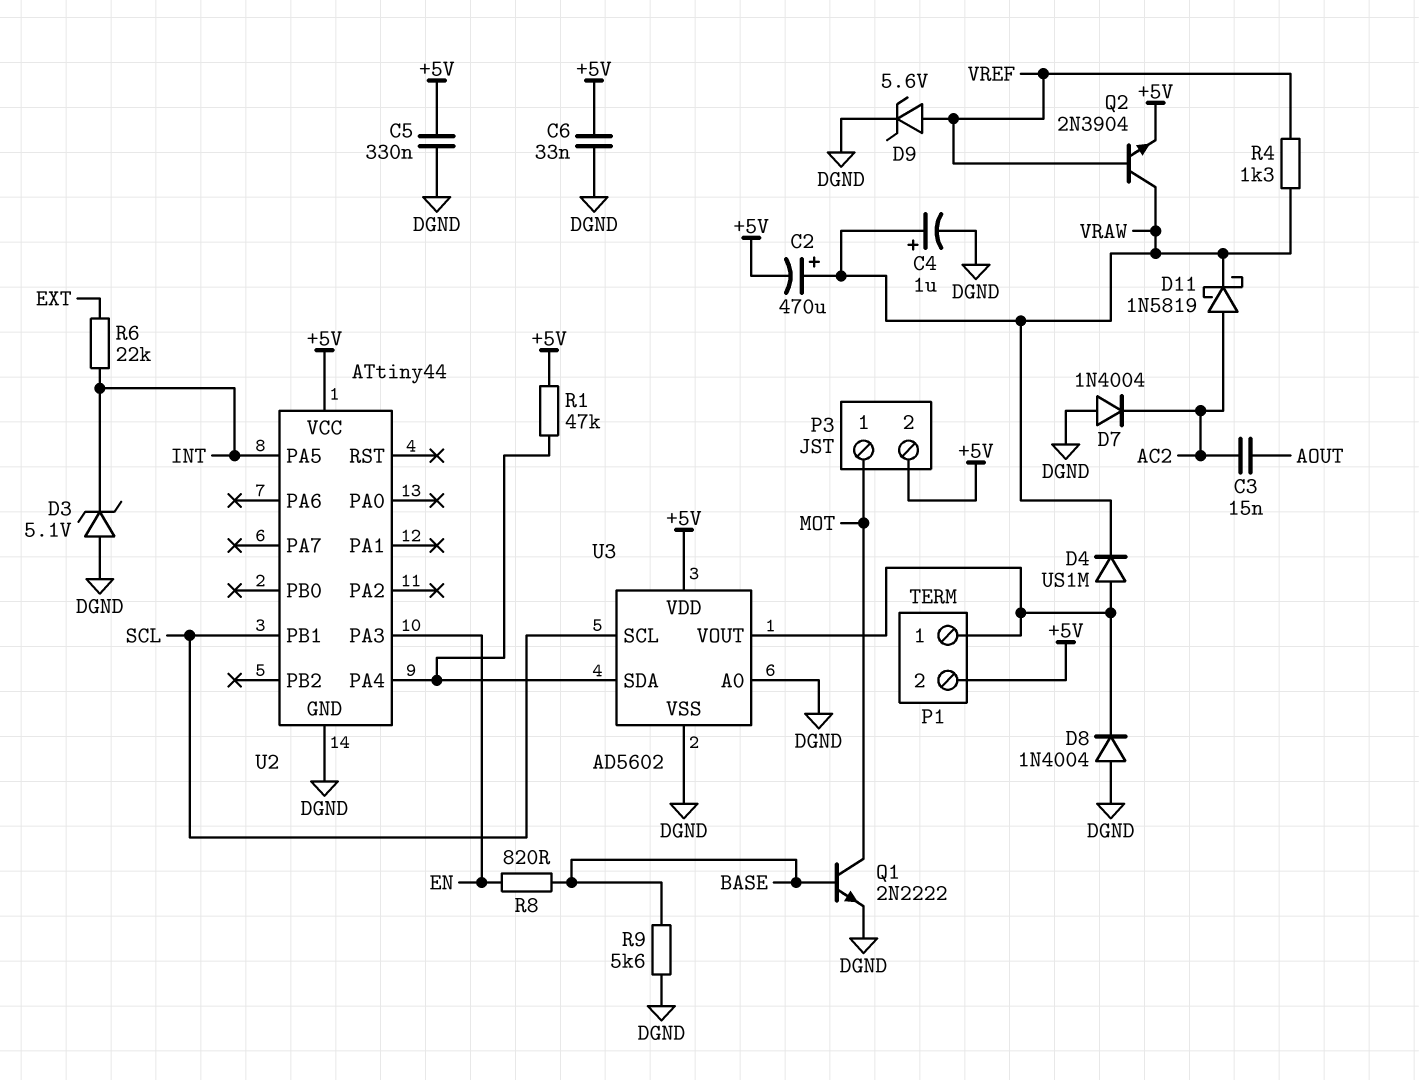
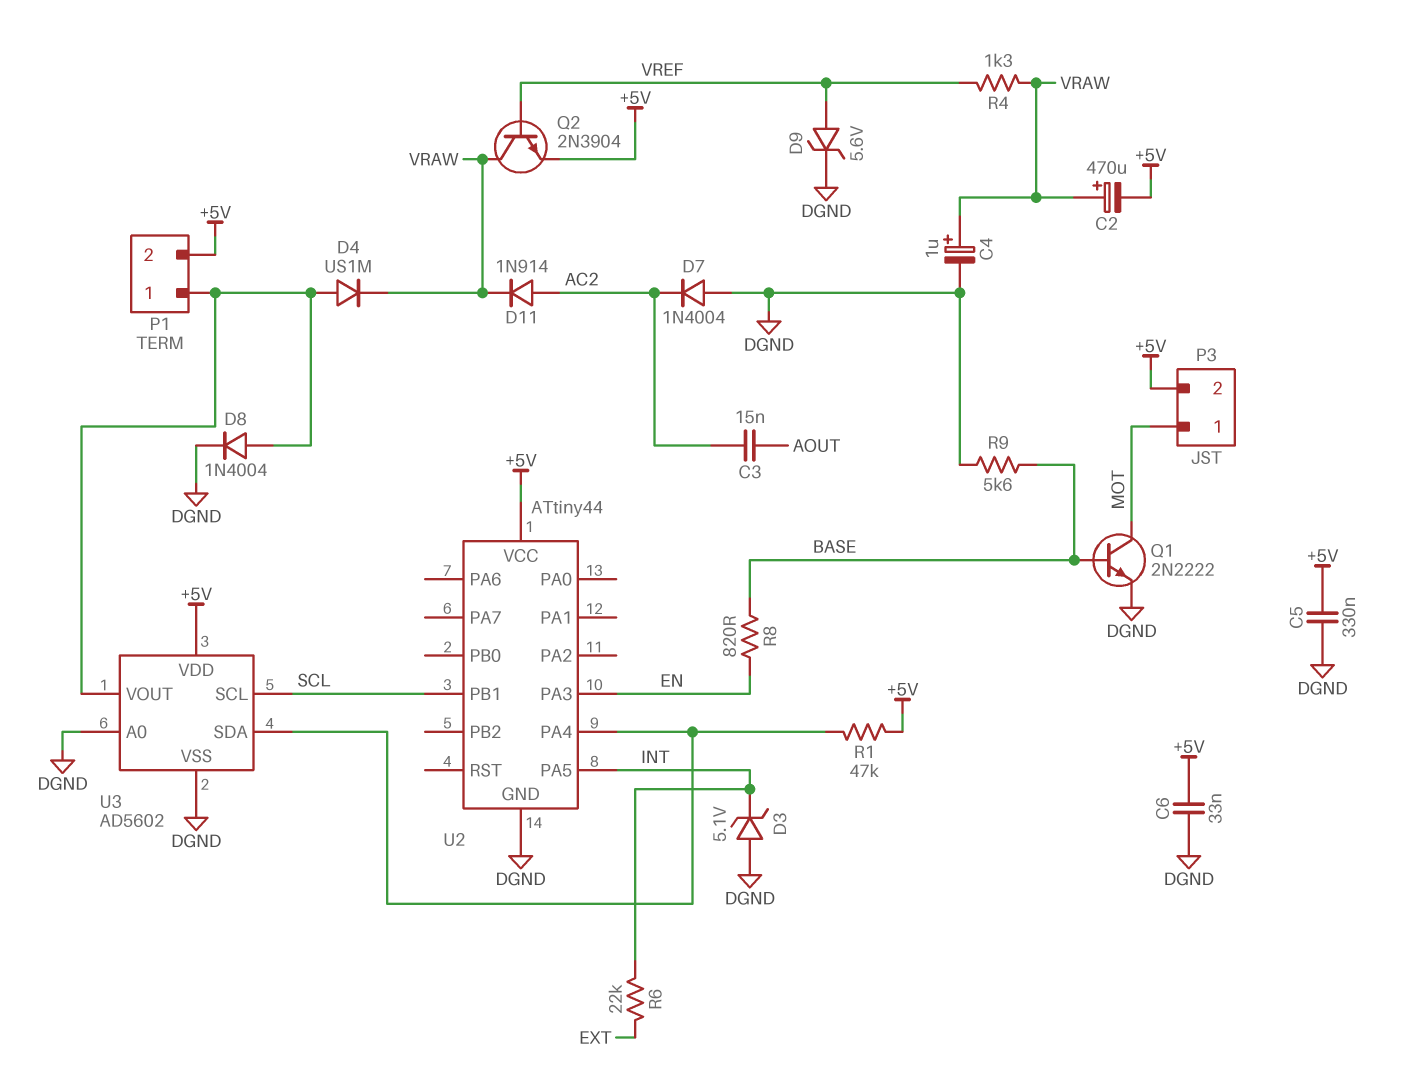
D8: diode 1N4004 (A DGND, K P1/1) -> diode 1N4004 (A P1/1, K DGND)
D11: schottky 1N5819 (A AC2, K VRAW) -> diode 1N914 (A AC2, K VRAW)

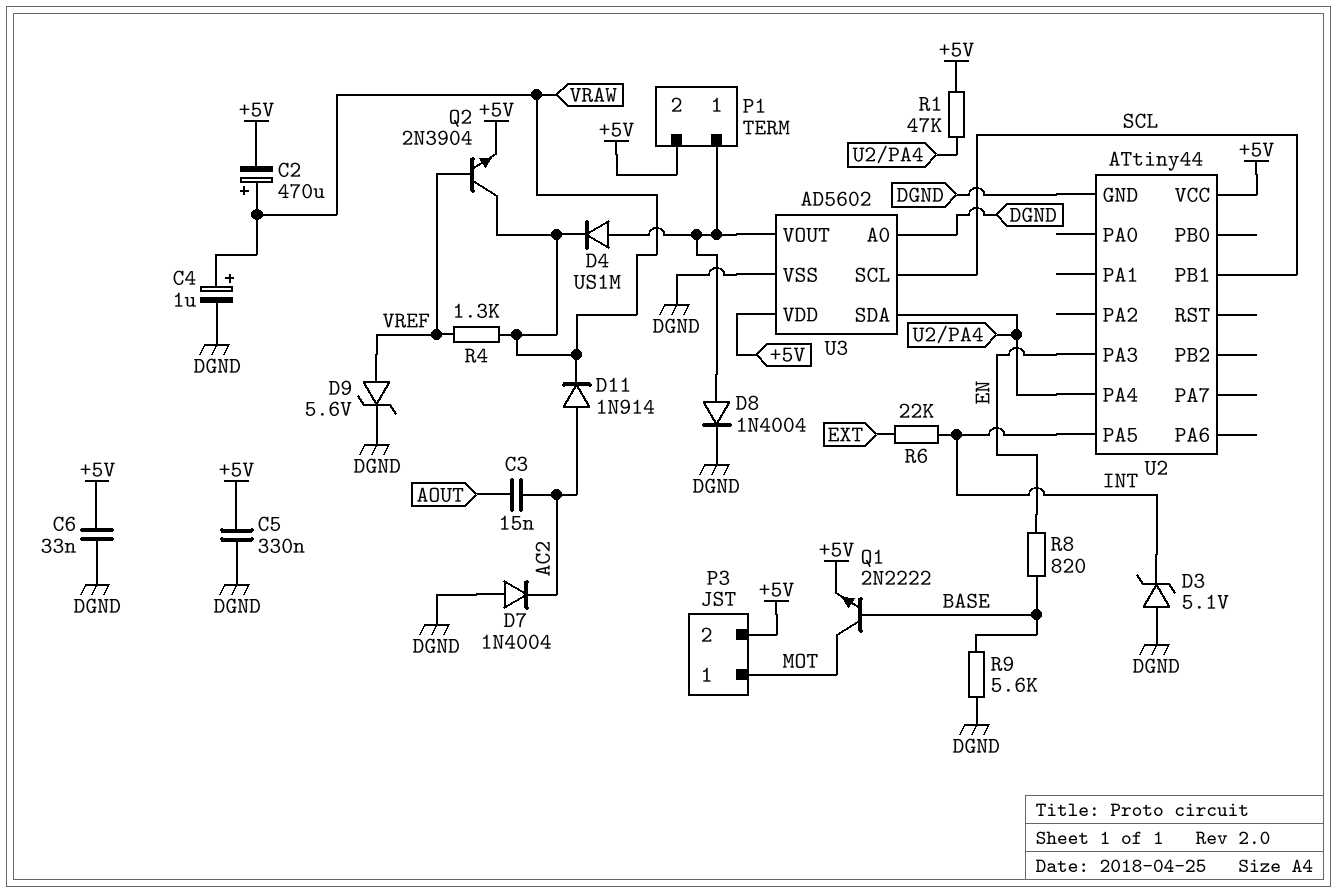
Q1: NPN 2N2222 (B BASE, C MOT, E DGND) -> NPN 2N2222 (B BASE, C MOT, E +5V)

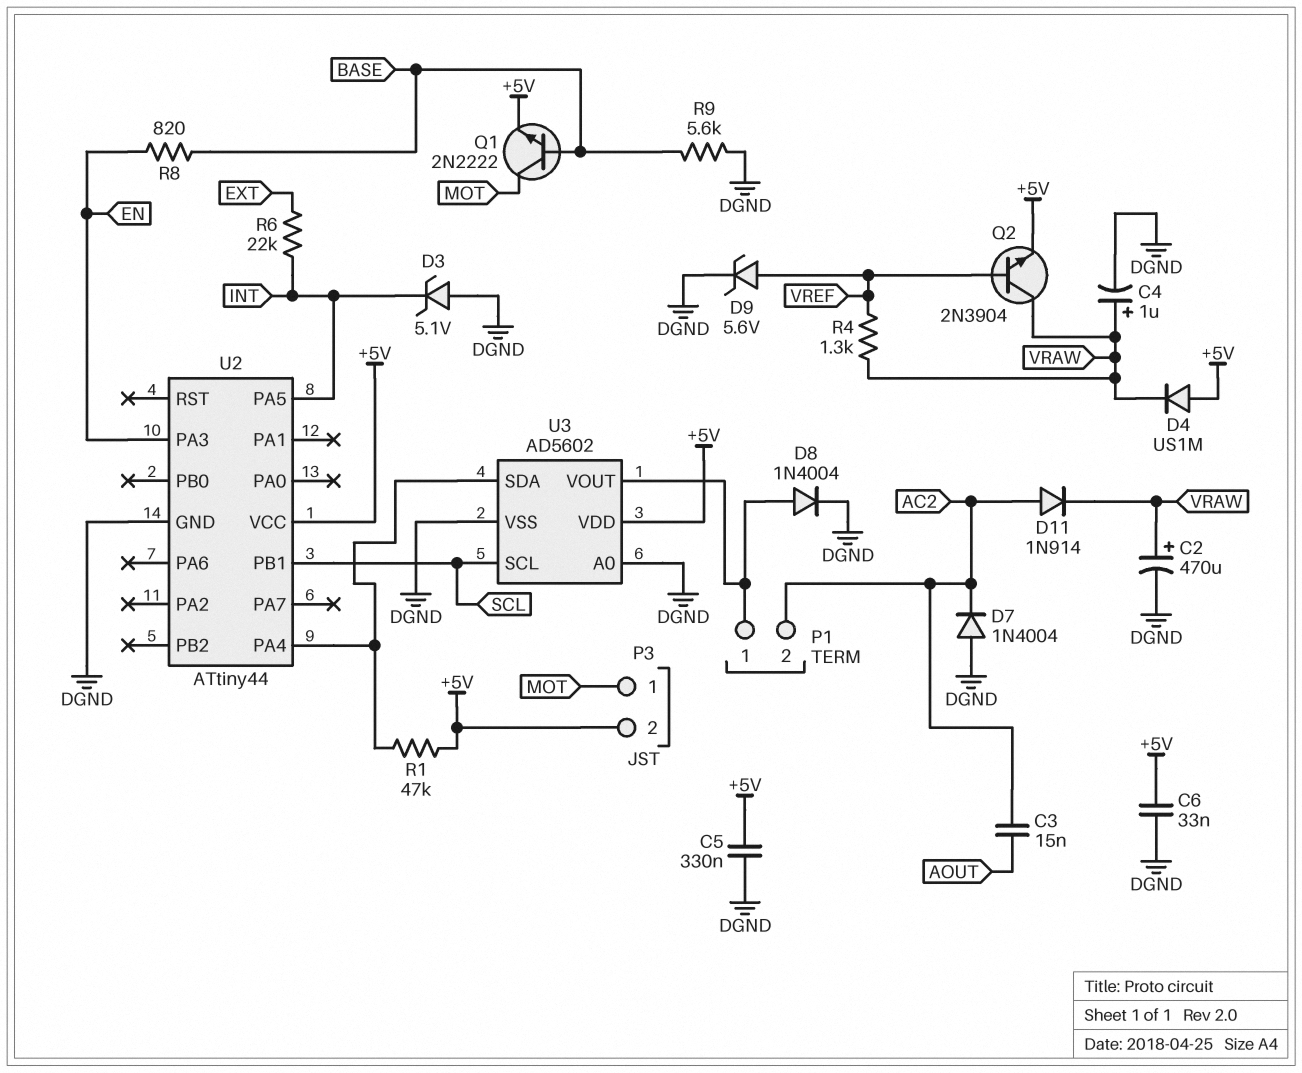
C2: 470uF (plus VRAW, minus +5V) -> 470uF (plus VRAW, minus DGND)
D4: diode US1M (A P1/1, K VRAW) -> diode US1M (A +5V, K VRAW)
P1 pin 2: +5V -> AC2

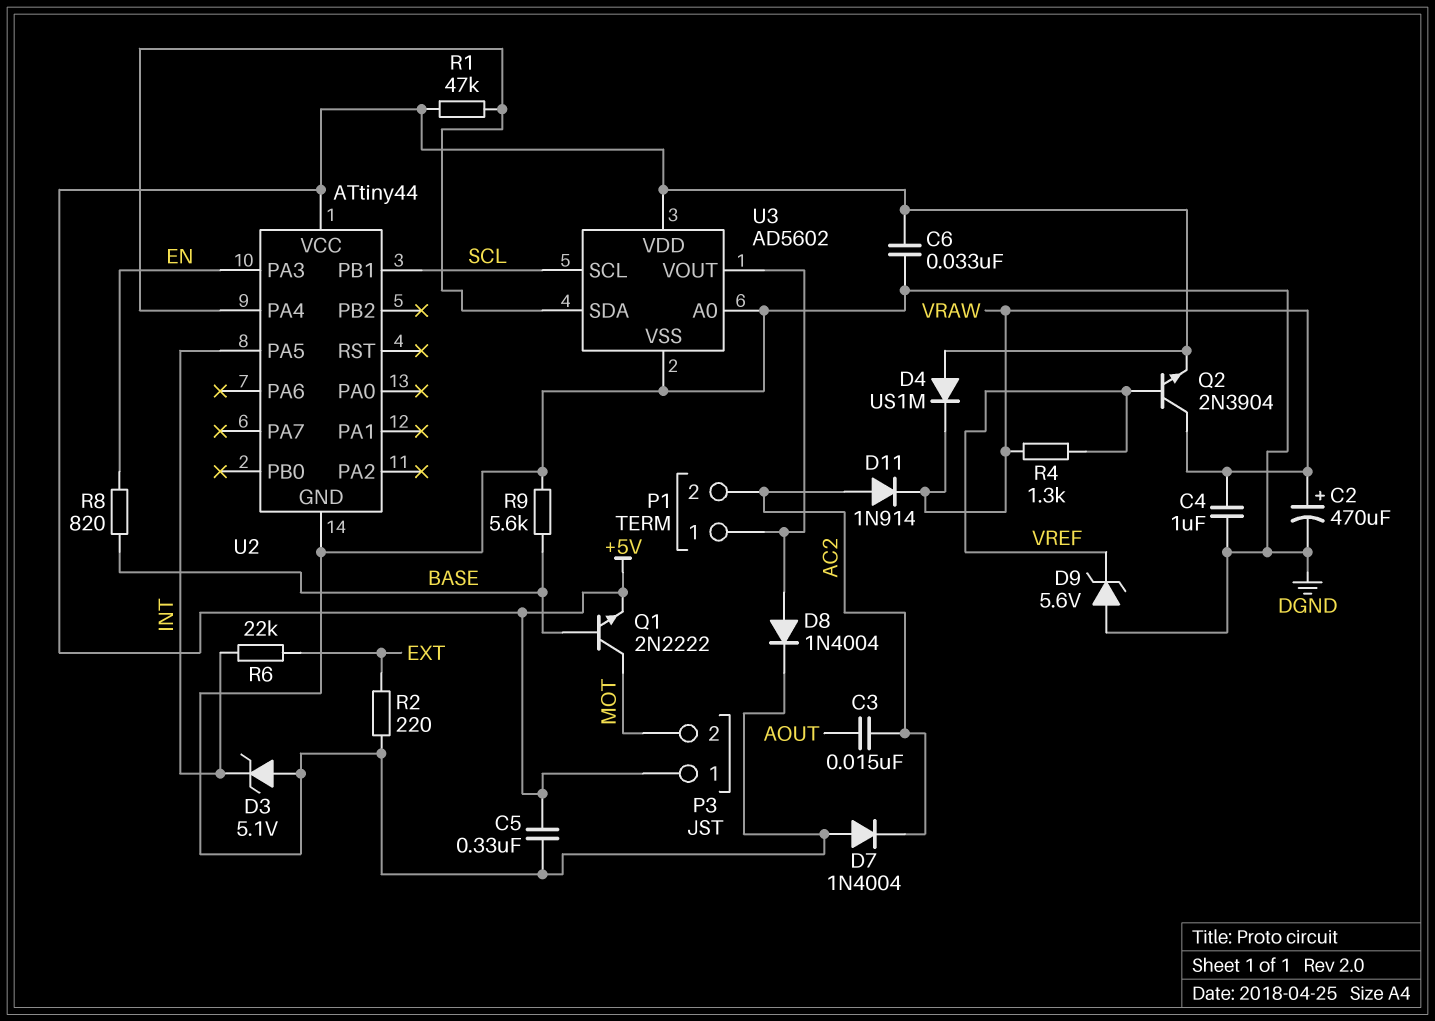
C4: 1uF (plus VRAW, minus DGND) -> 1uF (DGND, VRAW)
D9: zener 5.6V (A VREF, K DGND) -> zener 5.6V (A DGND, K VREF)
P3 pin 1: MOT -> +5V
P3 pin 2: +5V -> MOT
R2: none -> 220 (DGND, EXT)

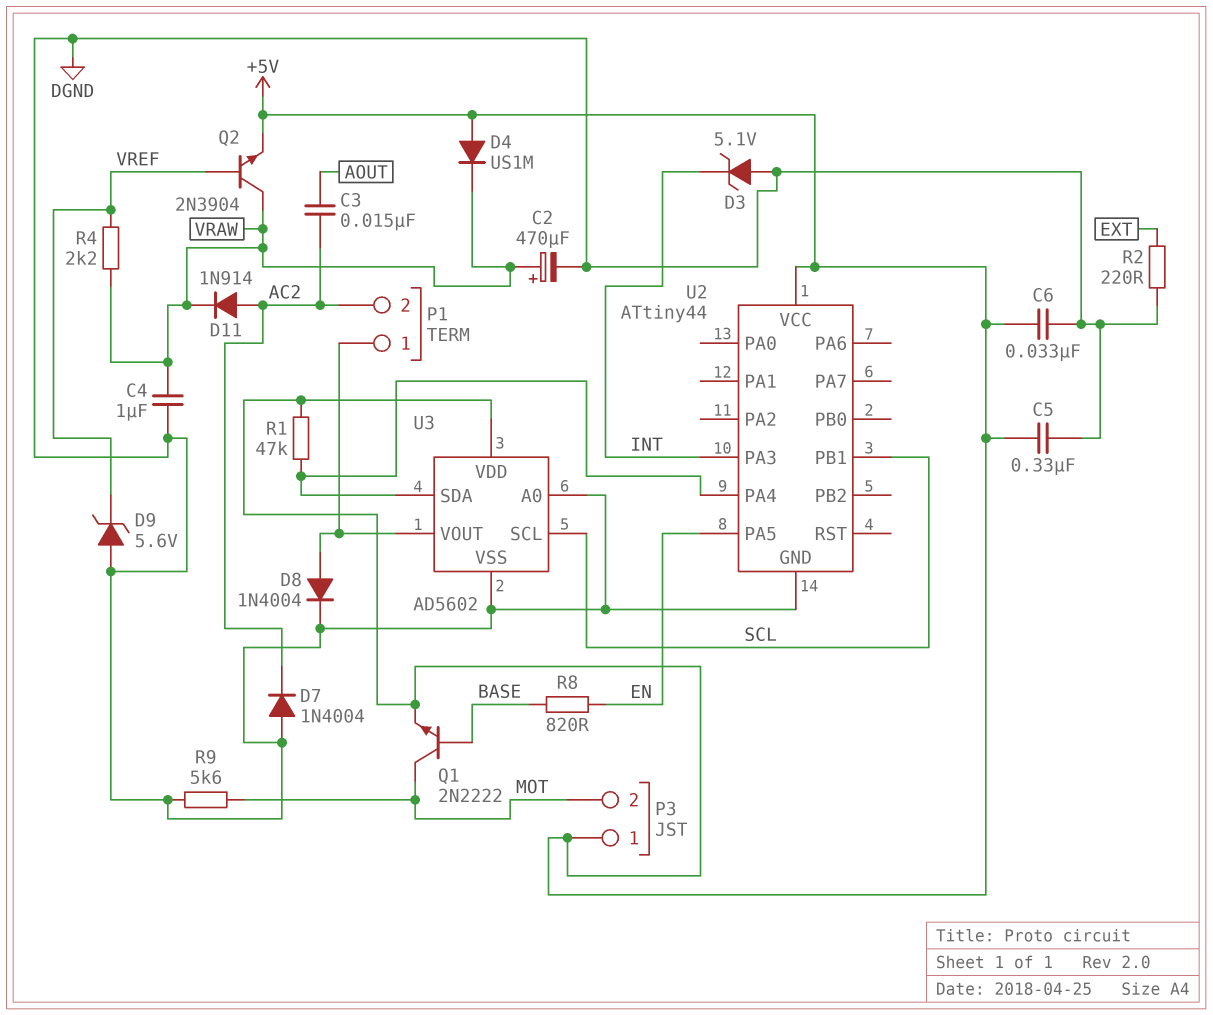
R4: 1.3k (VRAW, VREF) -> 2.2k (VRAW, VREF)
R6: 22k (EXT, INT) -> none
R9: 5.6k (BASE, DGND) -> 5.6k (DGND, MOT)
U2 pin PA3: EN -> INT
U2 pin PA5: INT -> EN

